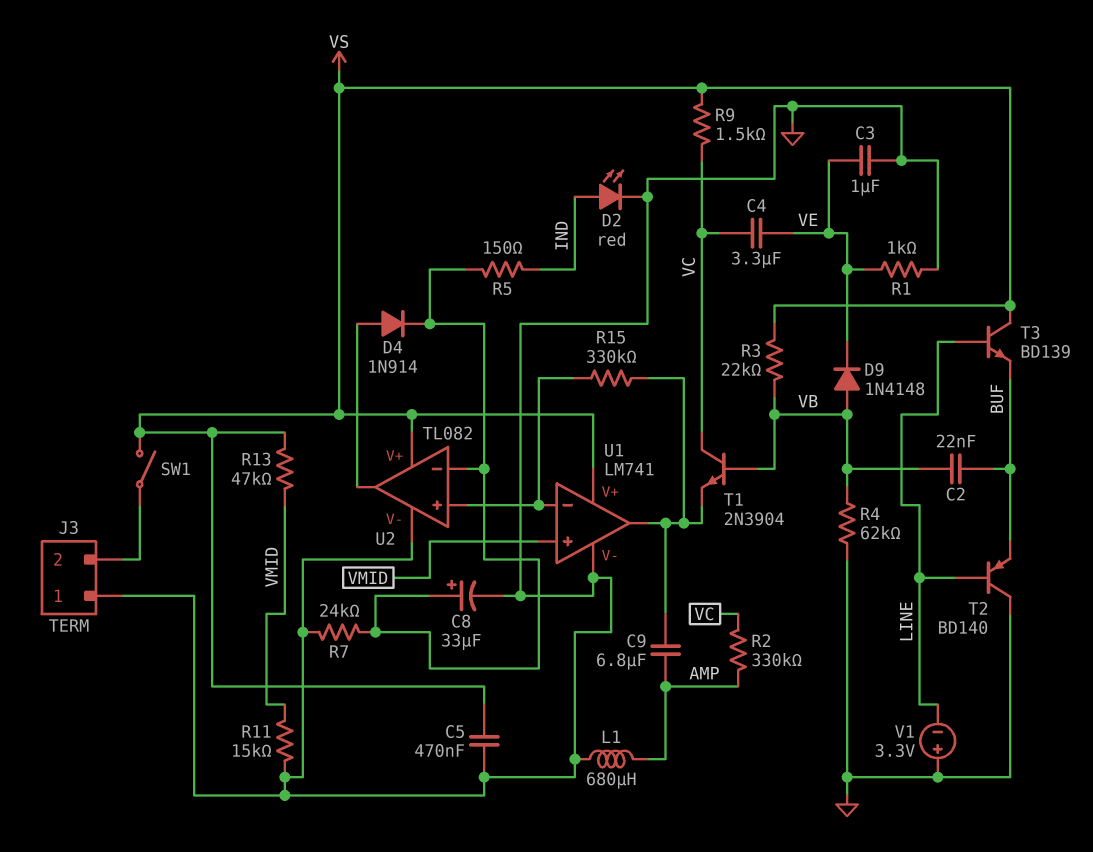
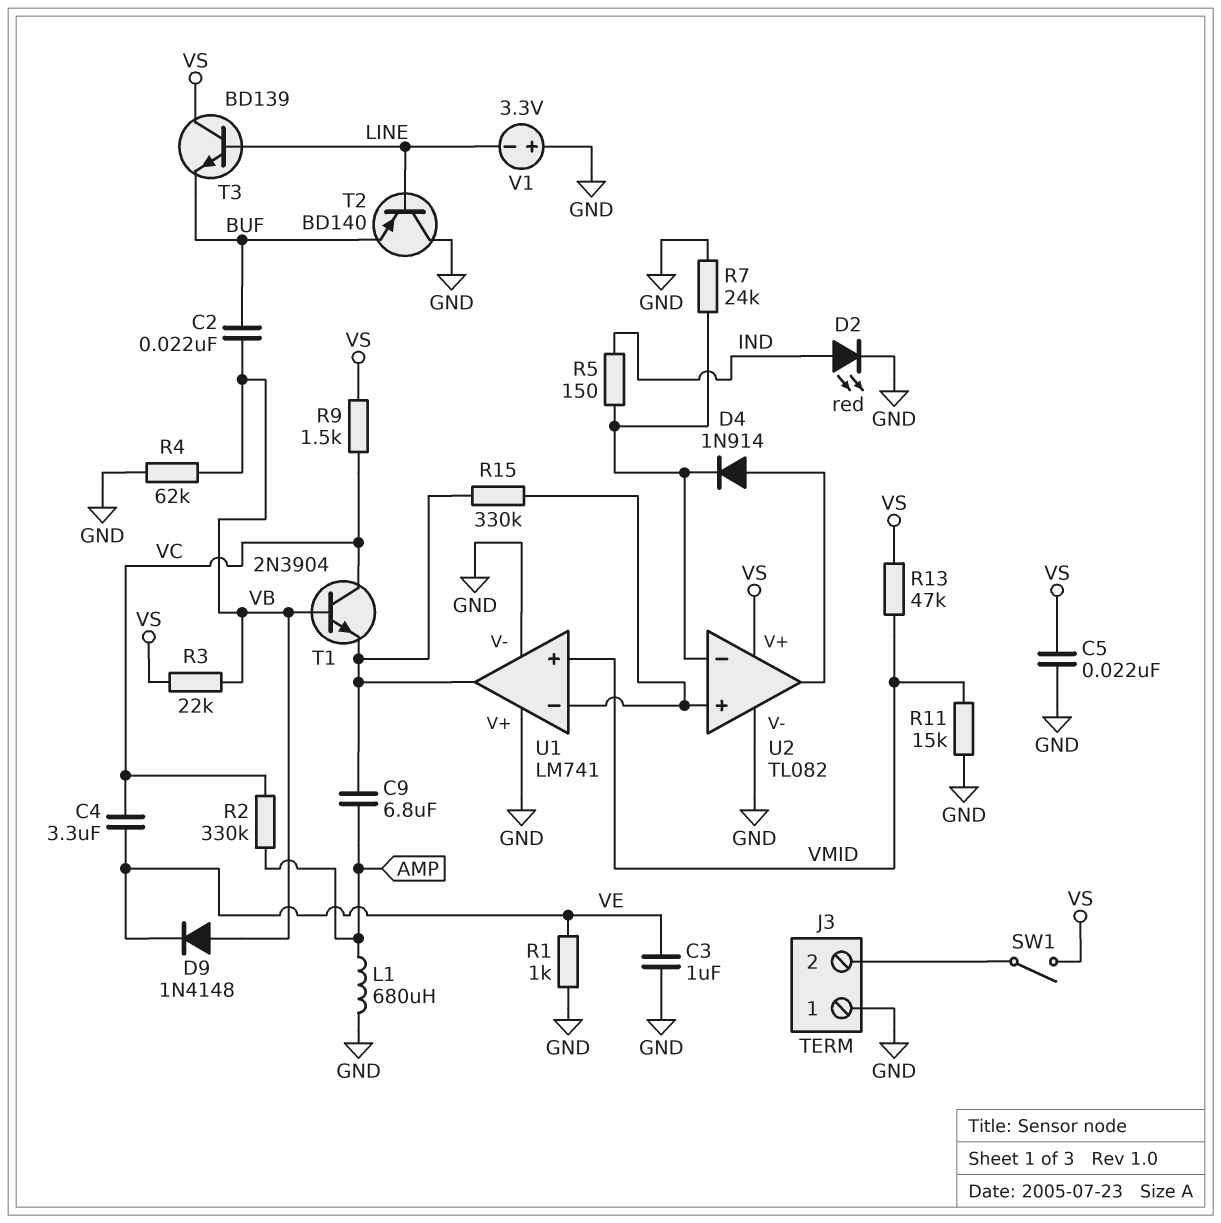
C5: 470nF (GND, VS) -> 22nF (GND, VS)
C8: 33uF (plus U2/in-, minus GND) -> none
U1 pin V+: VS -> GND

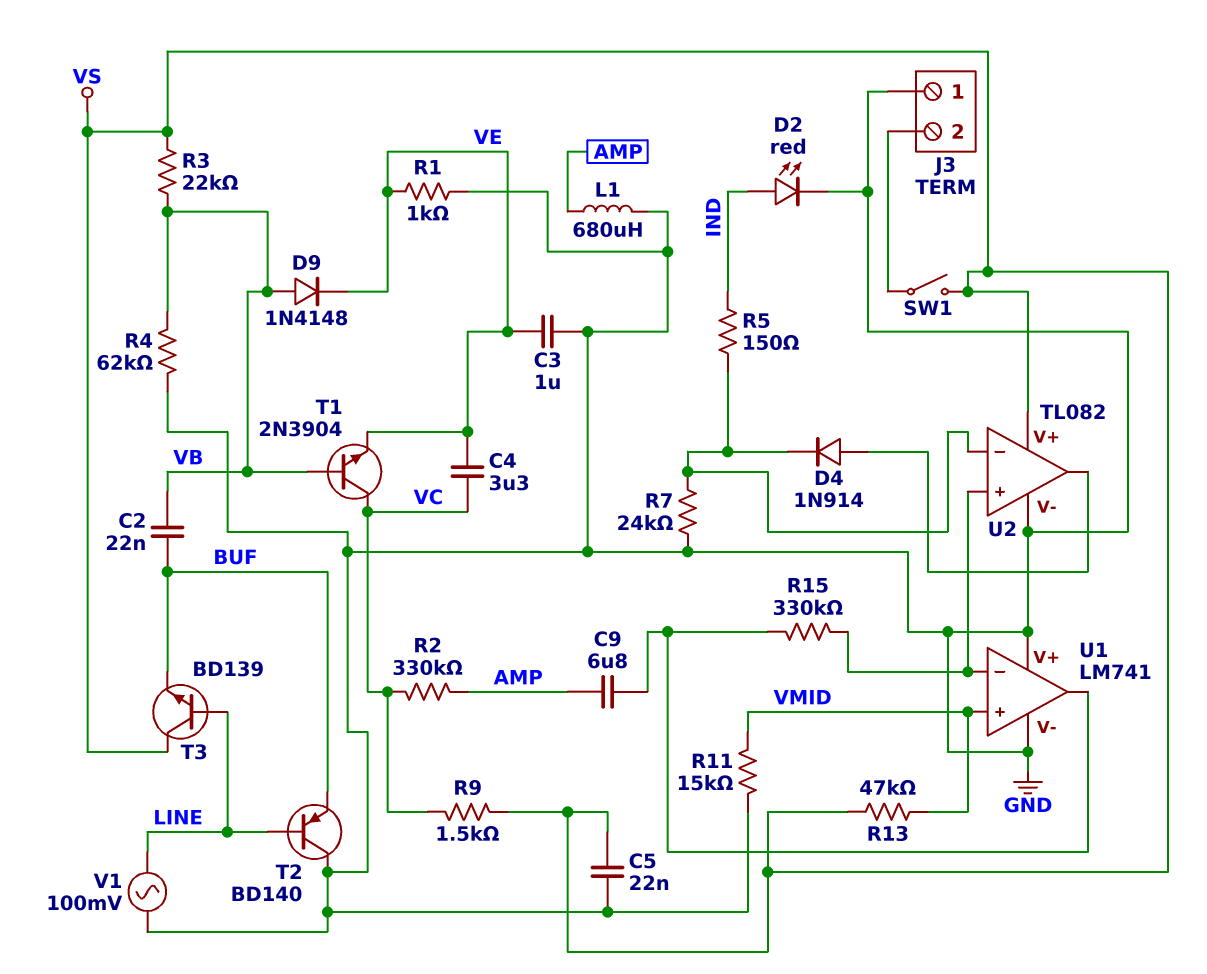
T1: NPN 2N3904 (B VB, C VC, E U1/out) -> NPN 2N3904 (B VB, C VC, E VE)
V1: 3.3V (plus GND, minus LINE) -> AC 100mV (GND, LINE)

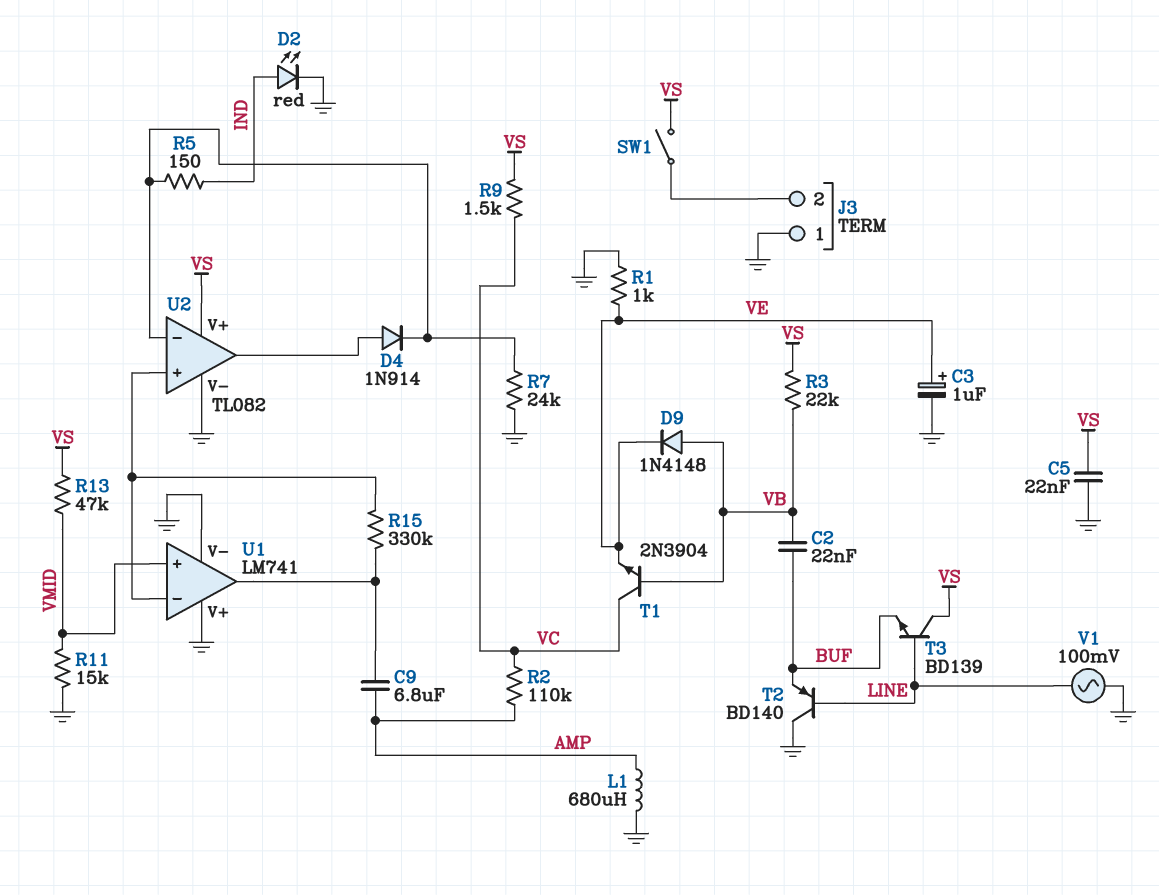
C3: 1uF (GND, VE) -> 1uF (plus VE, minus GND)
C4: 3.3uF (VC, VE) -> none
R2: 330k (AMP, VC) -> 110k (AMP, VC)
R4: 62k (GND, VB) -> none

